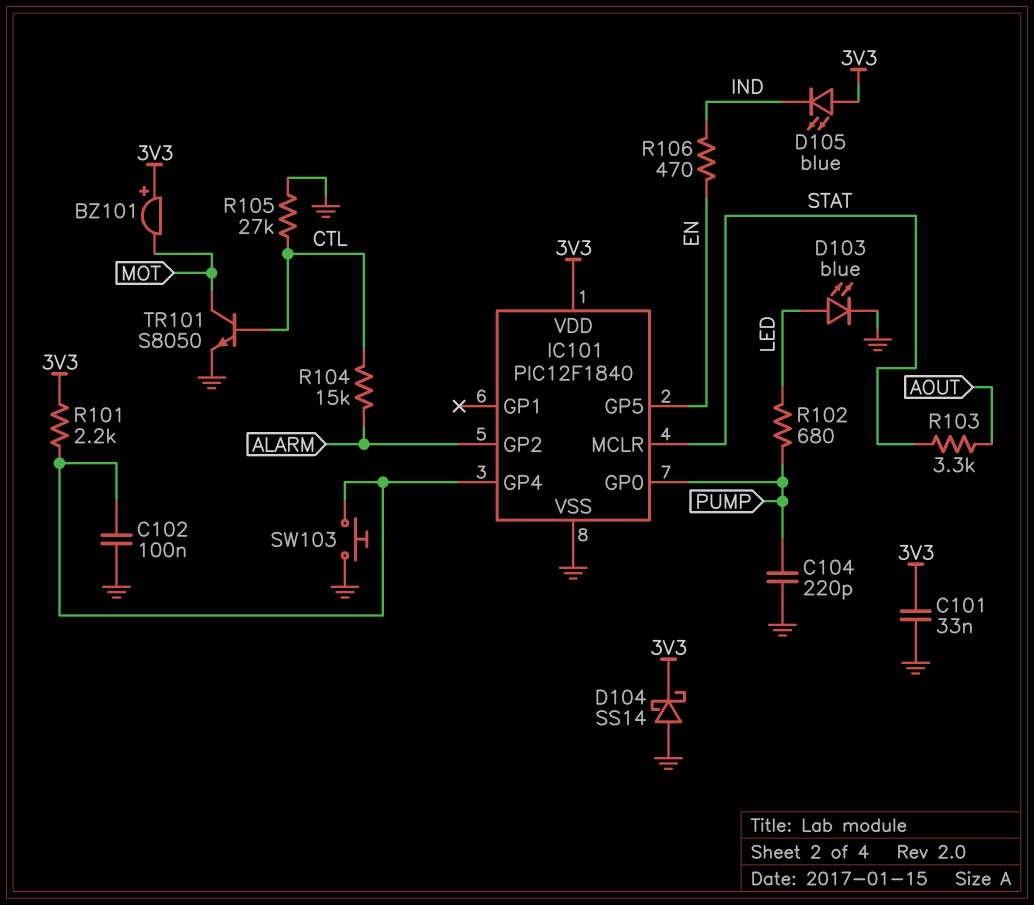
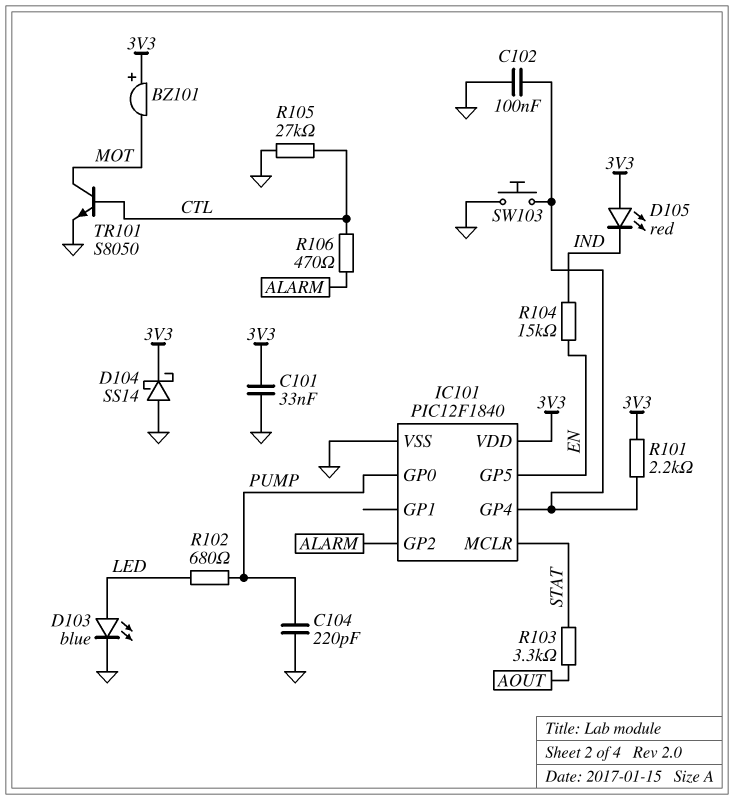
D105: LED blue (A 3V3, K IND) -> LED red (A 3V3, K IND)
R104: 15k (ALARM, CTL) -> 15k (EN, IND)
R106: 470 (EN, IND) -> 470 (ALARM, CTL)

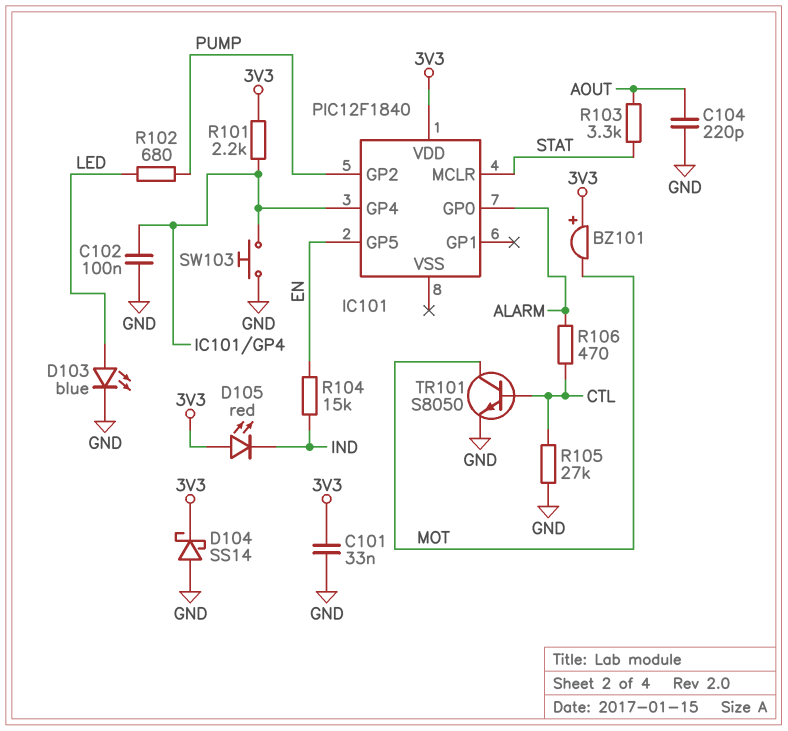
C104: 220pF (GND, PUMP) -> 220pF (AOUT, GND)
IC101 pin GP0: PUMP -> ALARM
IC101 pin GP2: ALARM -> PUMP
IC101 pin VSS: GND -> none

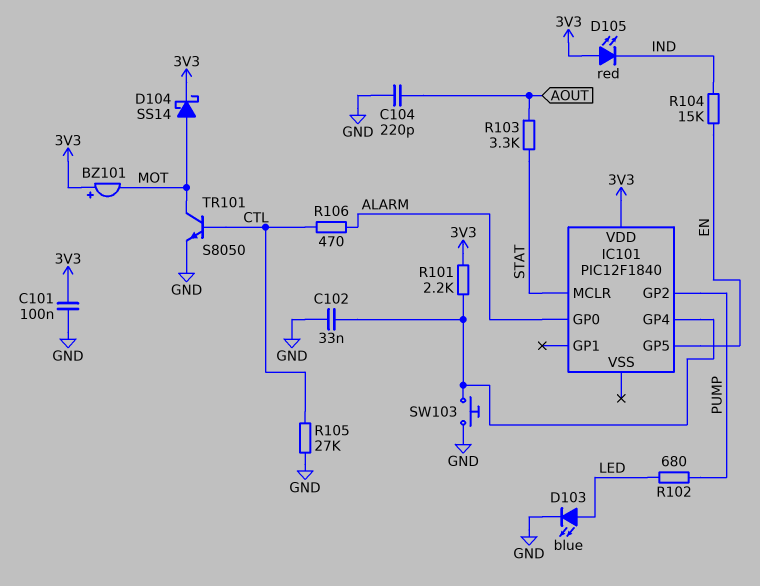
C101: 33nF (3V3, GND) -> 100nF (3V3, GND)
C102: 100nF (GND, IC101/GP4) -> 33nF (GND, IC101/GP4)
D104: schottky SS14 (A GND, K 3V3) -> schottky SS14 (A MOT, K 3V3)

